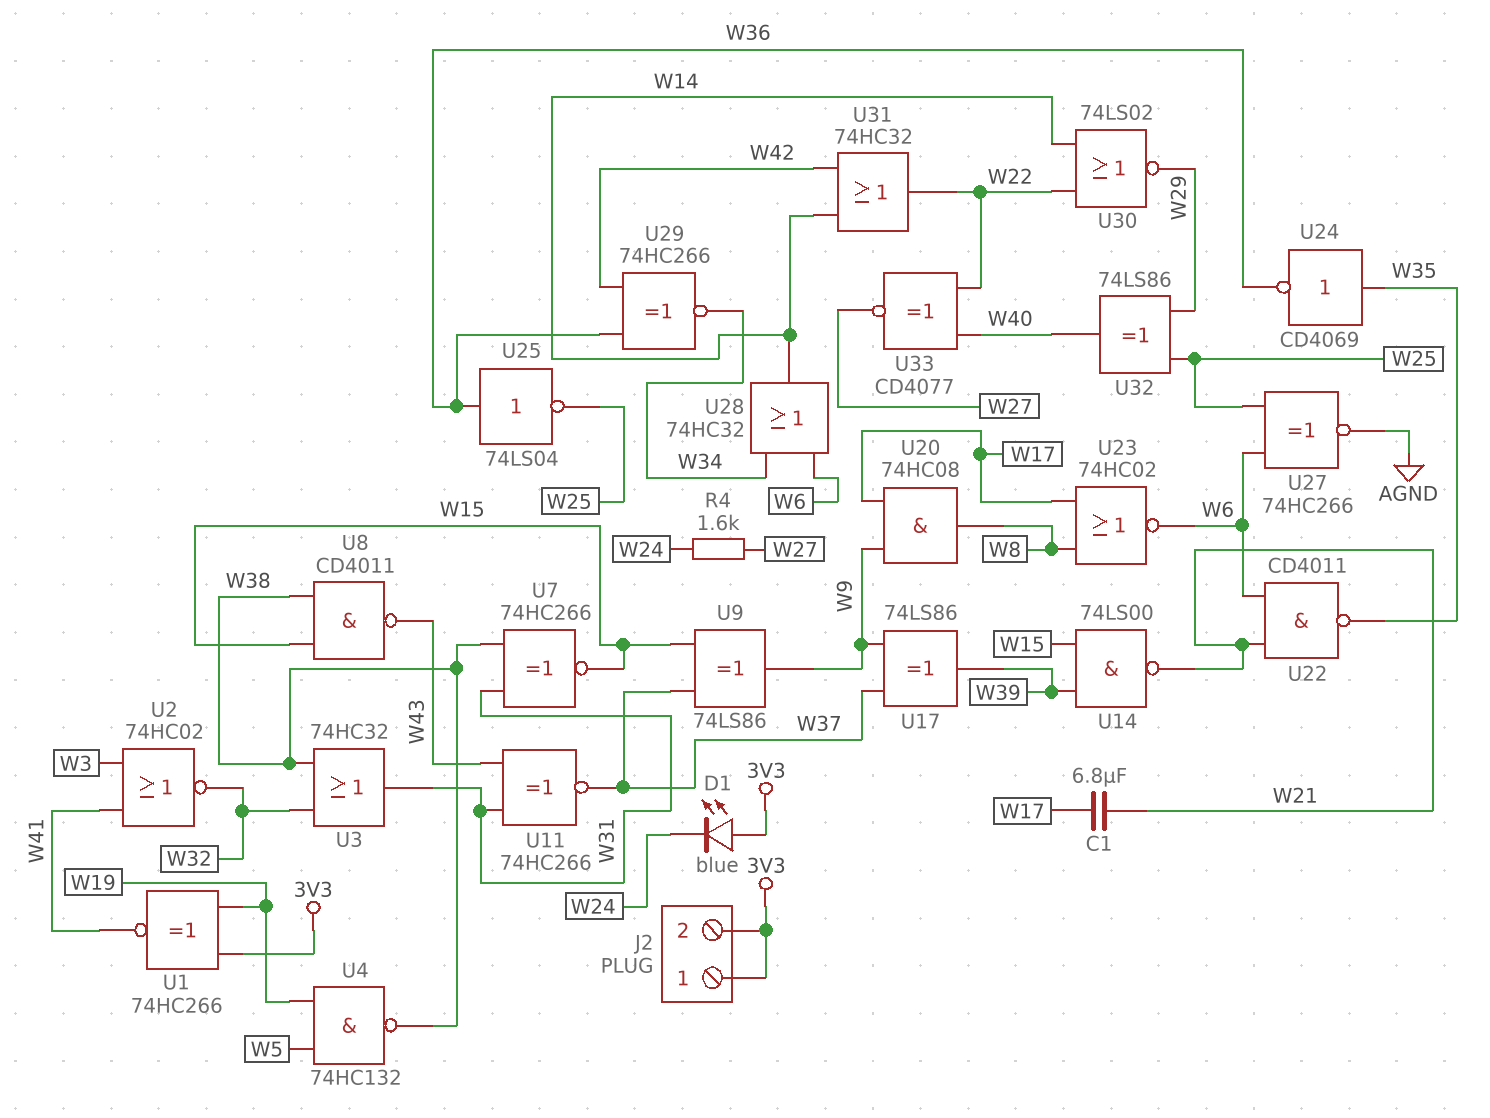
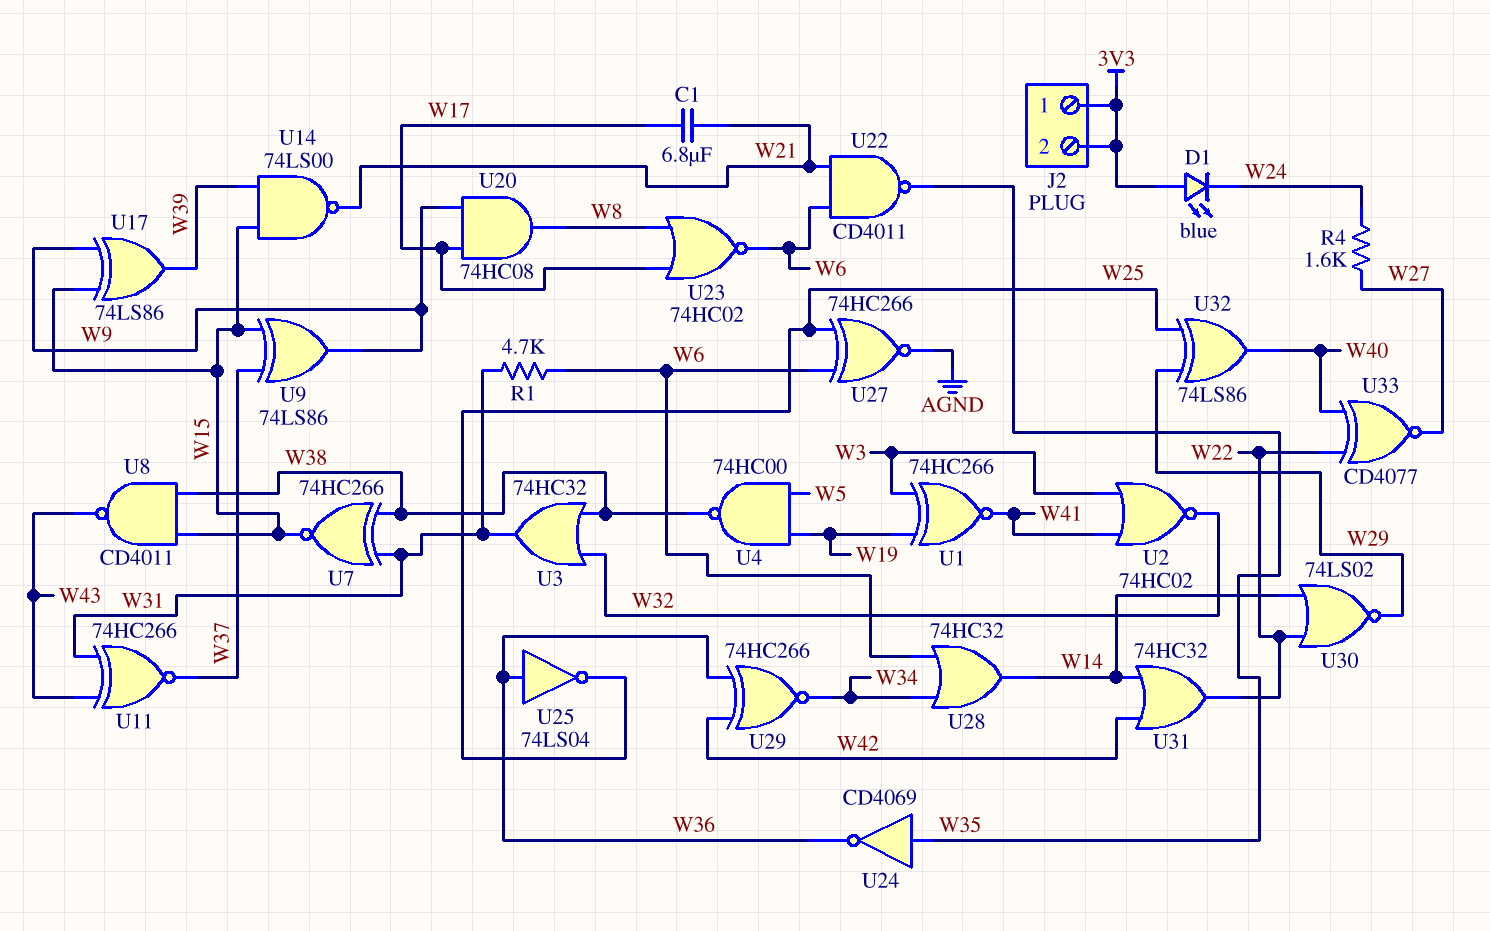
R1: none -> 4.7k (W6, W31)
U1: XNOR 74HC266 (in 3V3, in W19, out W41) -> XNOR 74HC266 (in W3, in W19, out W41)
U4: NAND 74HC132 (in W5, in W19, out W38) -> NAND 74HC00 (in W5, in W19, out W38)
U17: XOR 74LS86 (in W9, in W37, out W39) -> XOR 74LS86 (in W9, in W15, out W39)

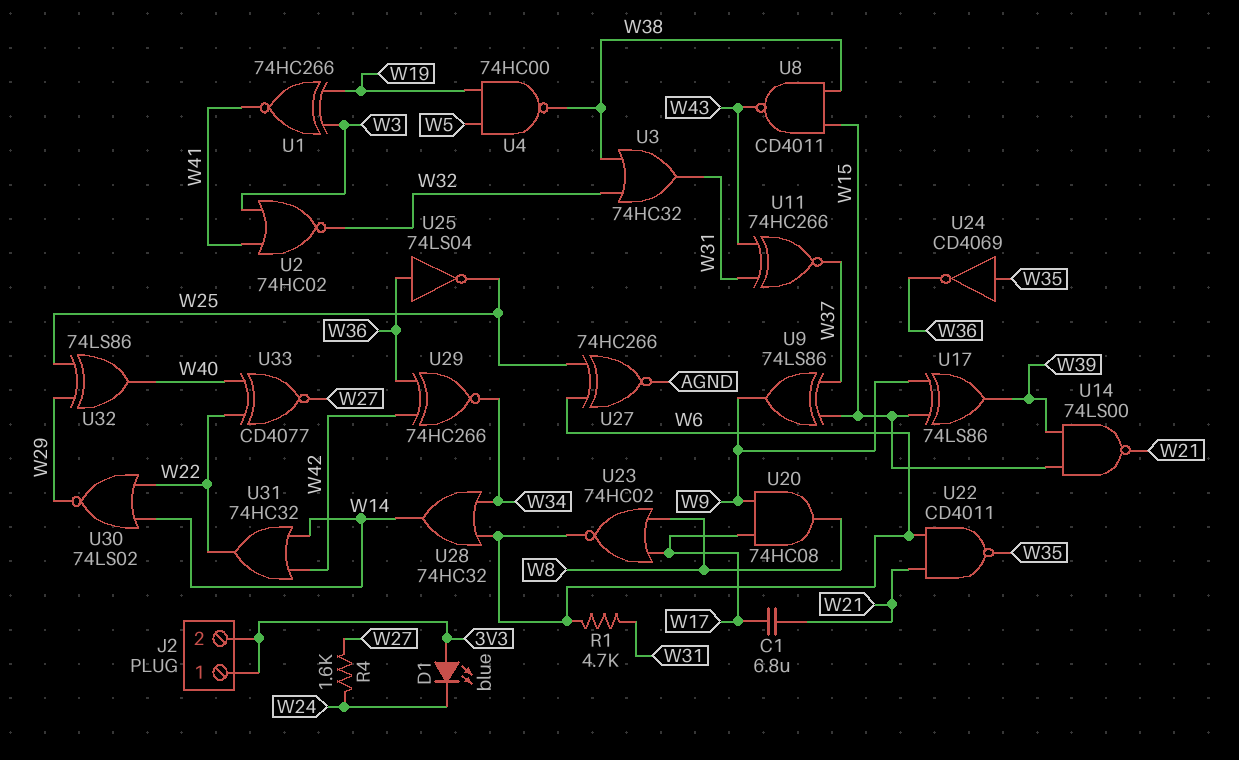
U7: XNOR 74HC266 (in W31, in W38, out W15) -> none

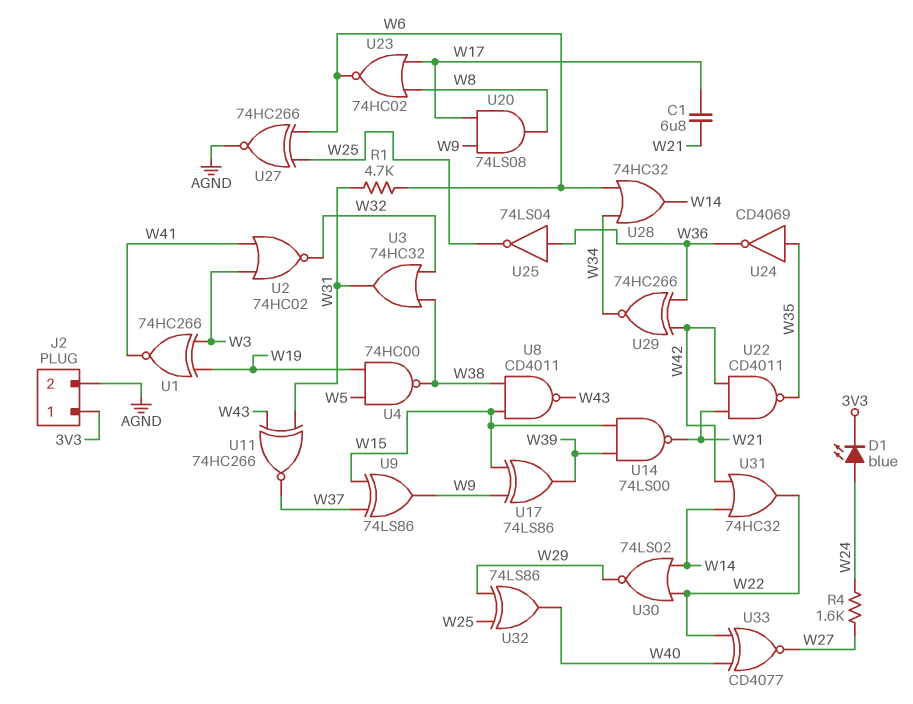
D1: LED blue (A 3V3, K W24) -> LED blue (A W24, K 3V3)
J2 pin 2: 3V3 -> AGND
U20: AND 74HC08 (in W9, in W17, out W8) -> AND 74LS08 (in W9, in W17, out W8)
U22: NAND CD4011 (in W6, in W21, out W35) -> NAND CD4011 (in W21, in W42, out W35)

